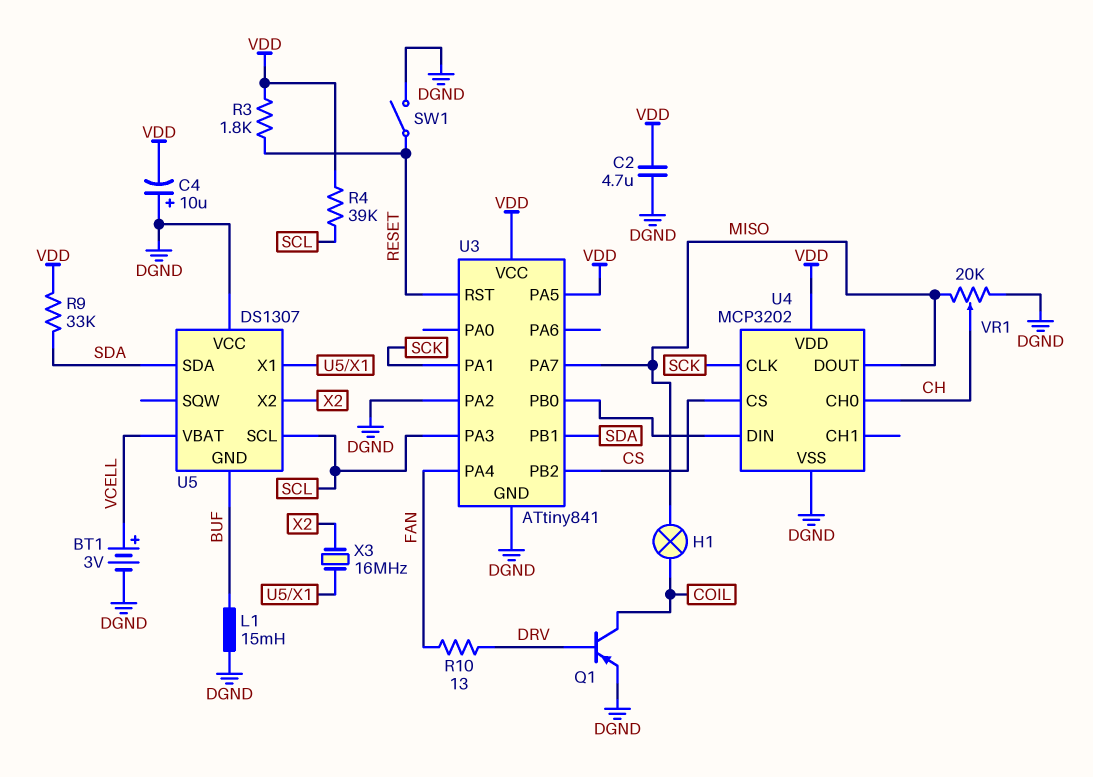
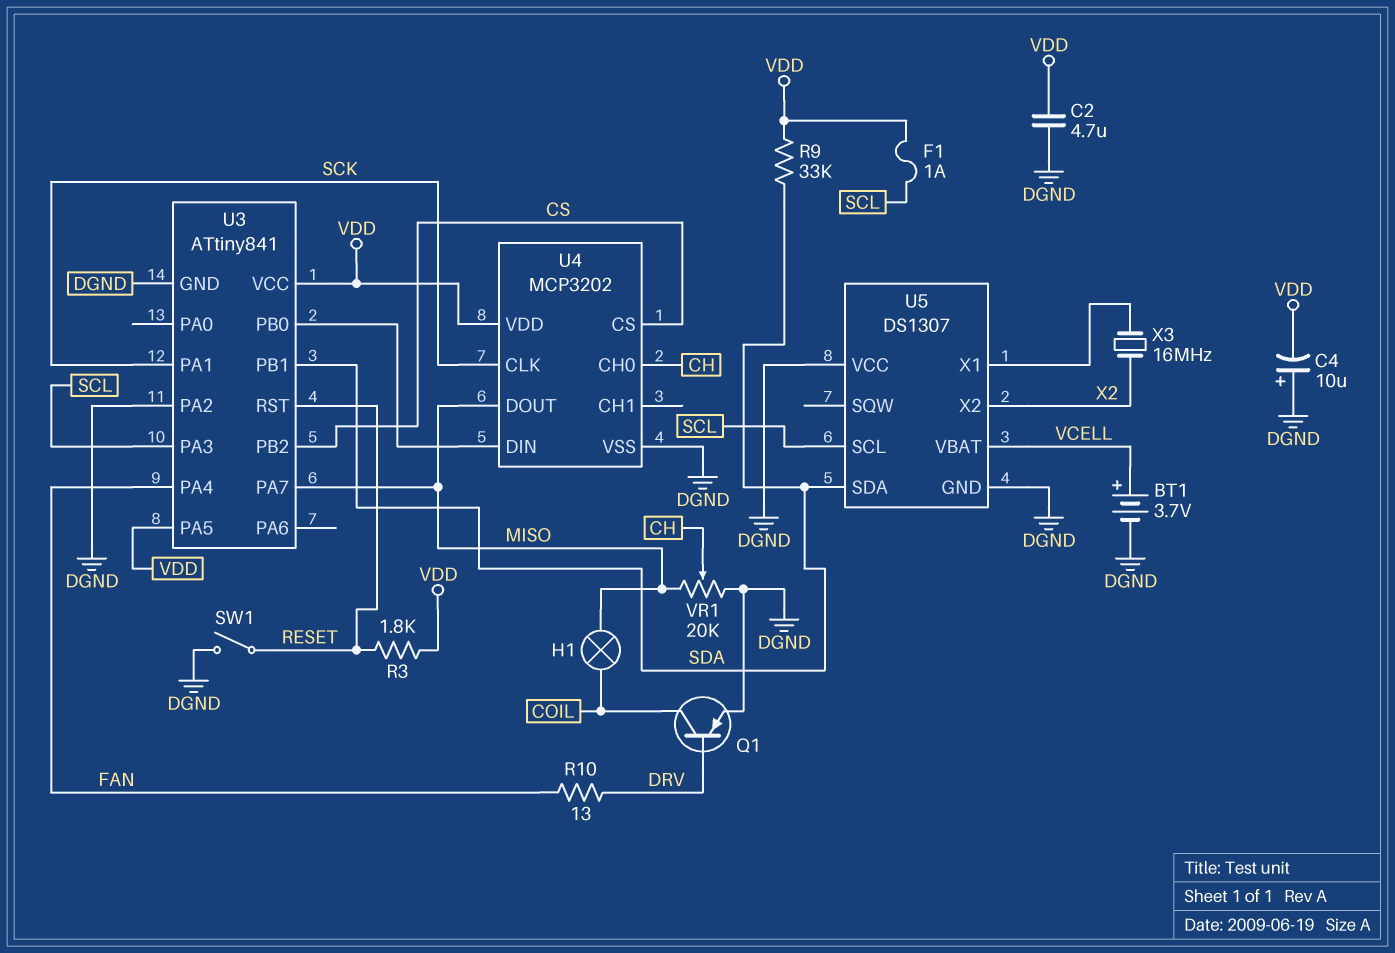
BT1: 3V (plus VCELL, minus DGND) -> 3.7V (plus VCELL, minus DGND)
F1: none -> 1A (SCL, VDD)
L1: 15mH (BUF, DGND) -> none
R4: 39k (SCL, VDD) -> none
U5 pin GND: BUF -> DGND

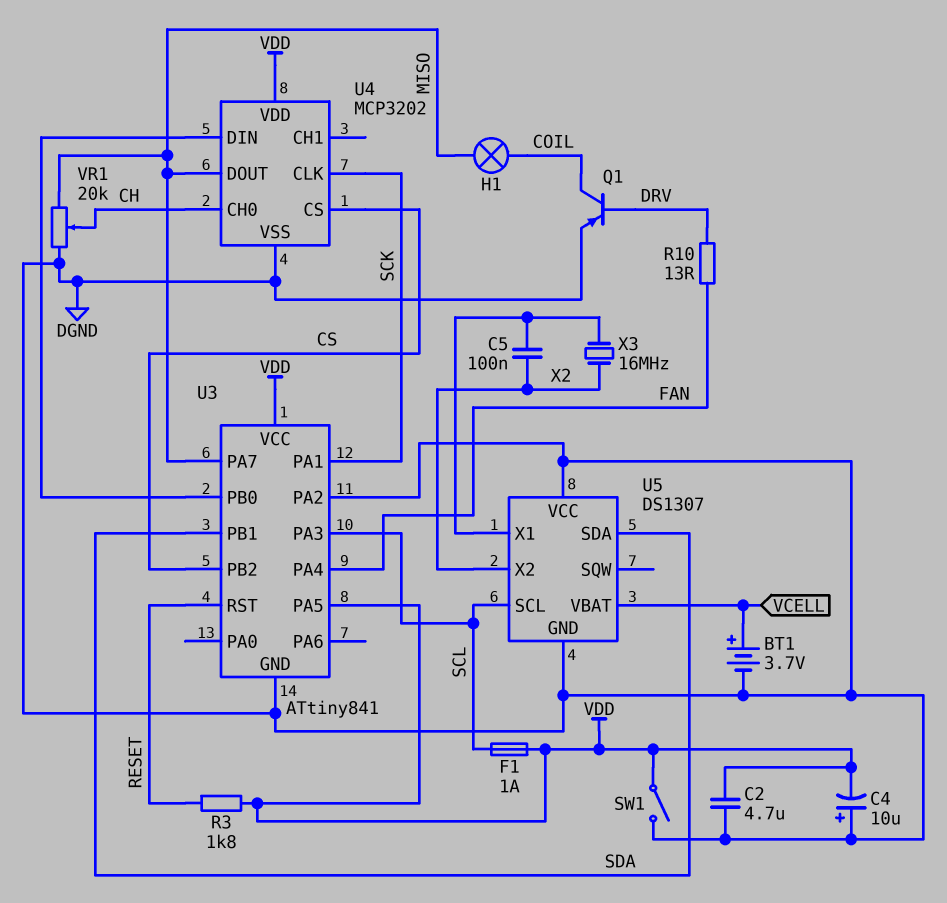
C5: none -> 100nF (U5/X1, X2)
R9: 33k (SDA, VDD) -> none
SW1: switch (DGND, RESET) -> switch (DGND, VDD)

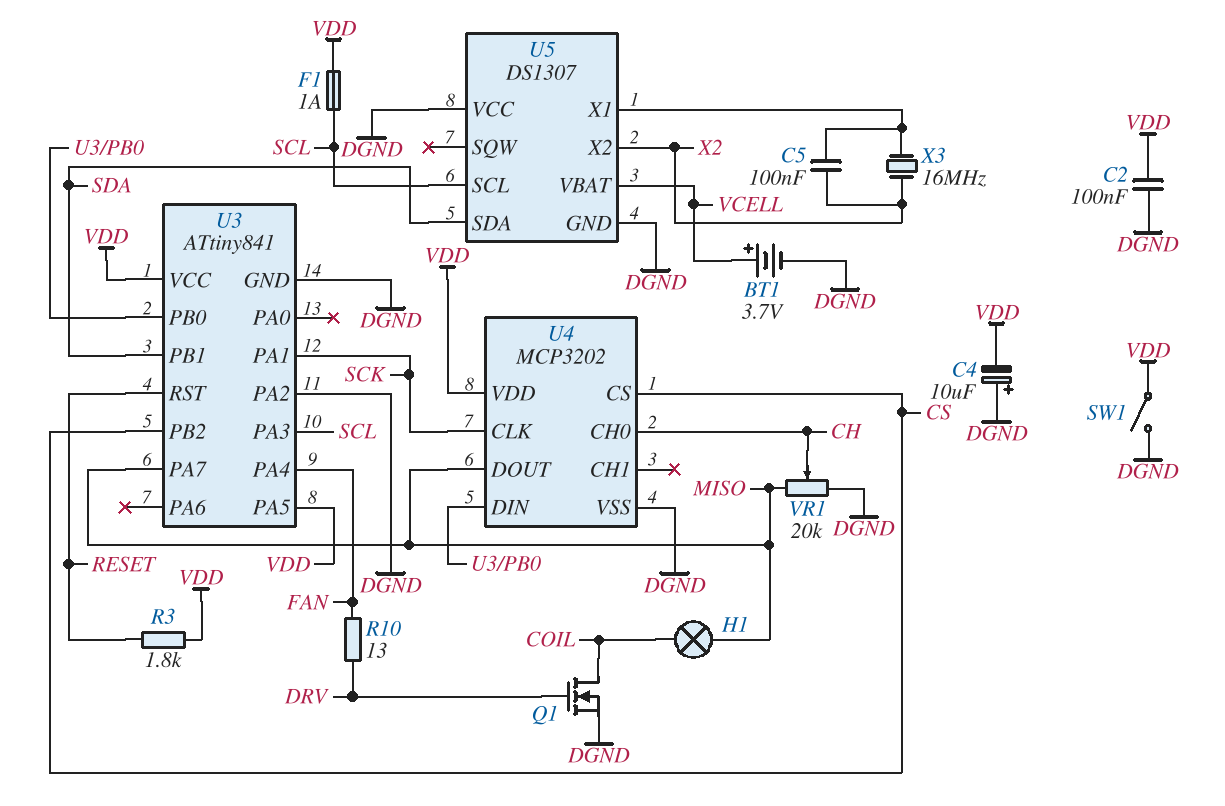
C2: 4.7uF (DGND, VDD) -> 100nF (DGND, VDD)
Q1: PNP (B DRV, C COIL, E DGND) -> NMOS (G DRV, D COIL, S DGND)

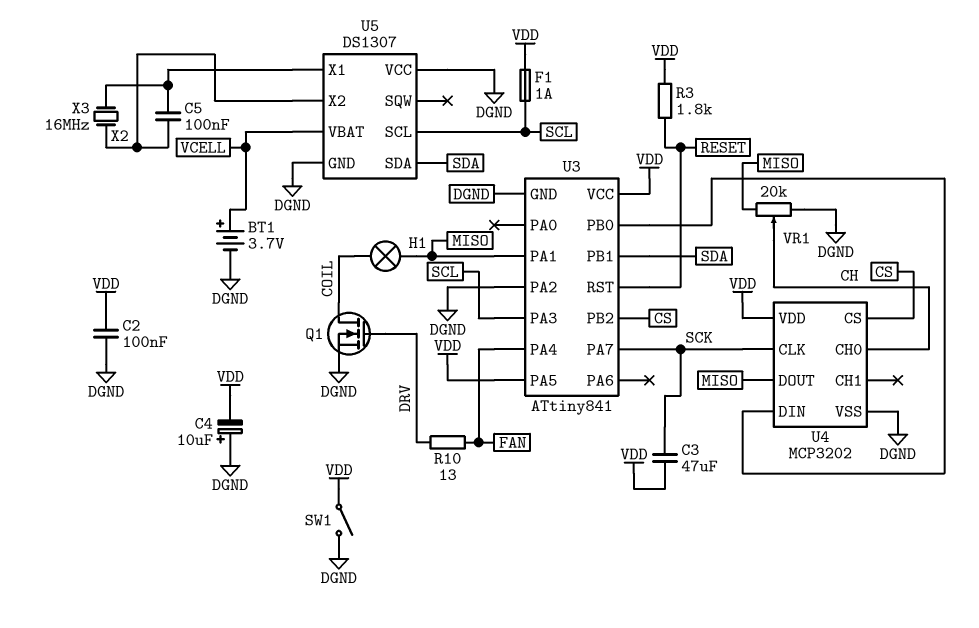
C3: none -> 47uF (SCK, VDD)
U3 pin PA1: SCK -> MISO
U3 pin PA7: MISO -> SCK

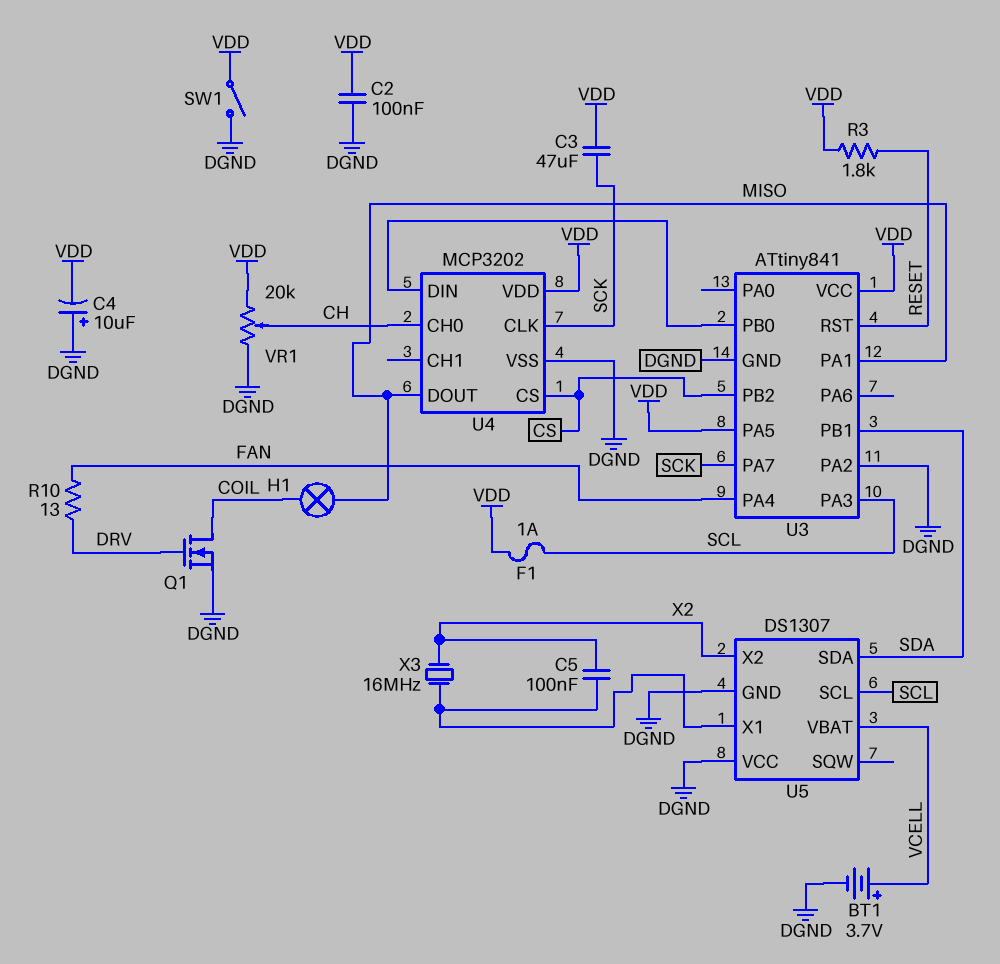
VR1: 20k (DGND, MISO, wiper CH) -> 20k (DGND, VDD, wiper CH)

